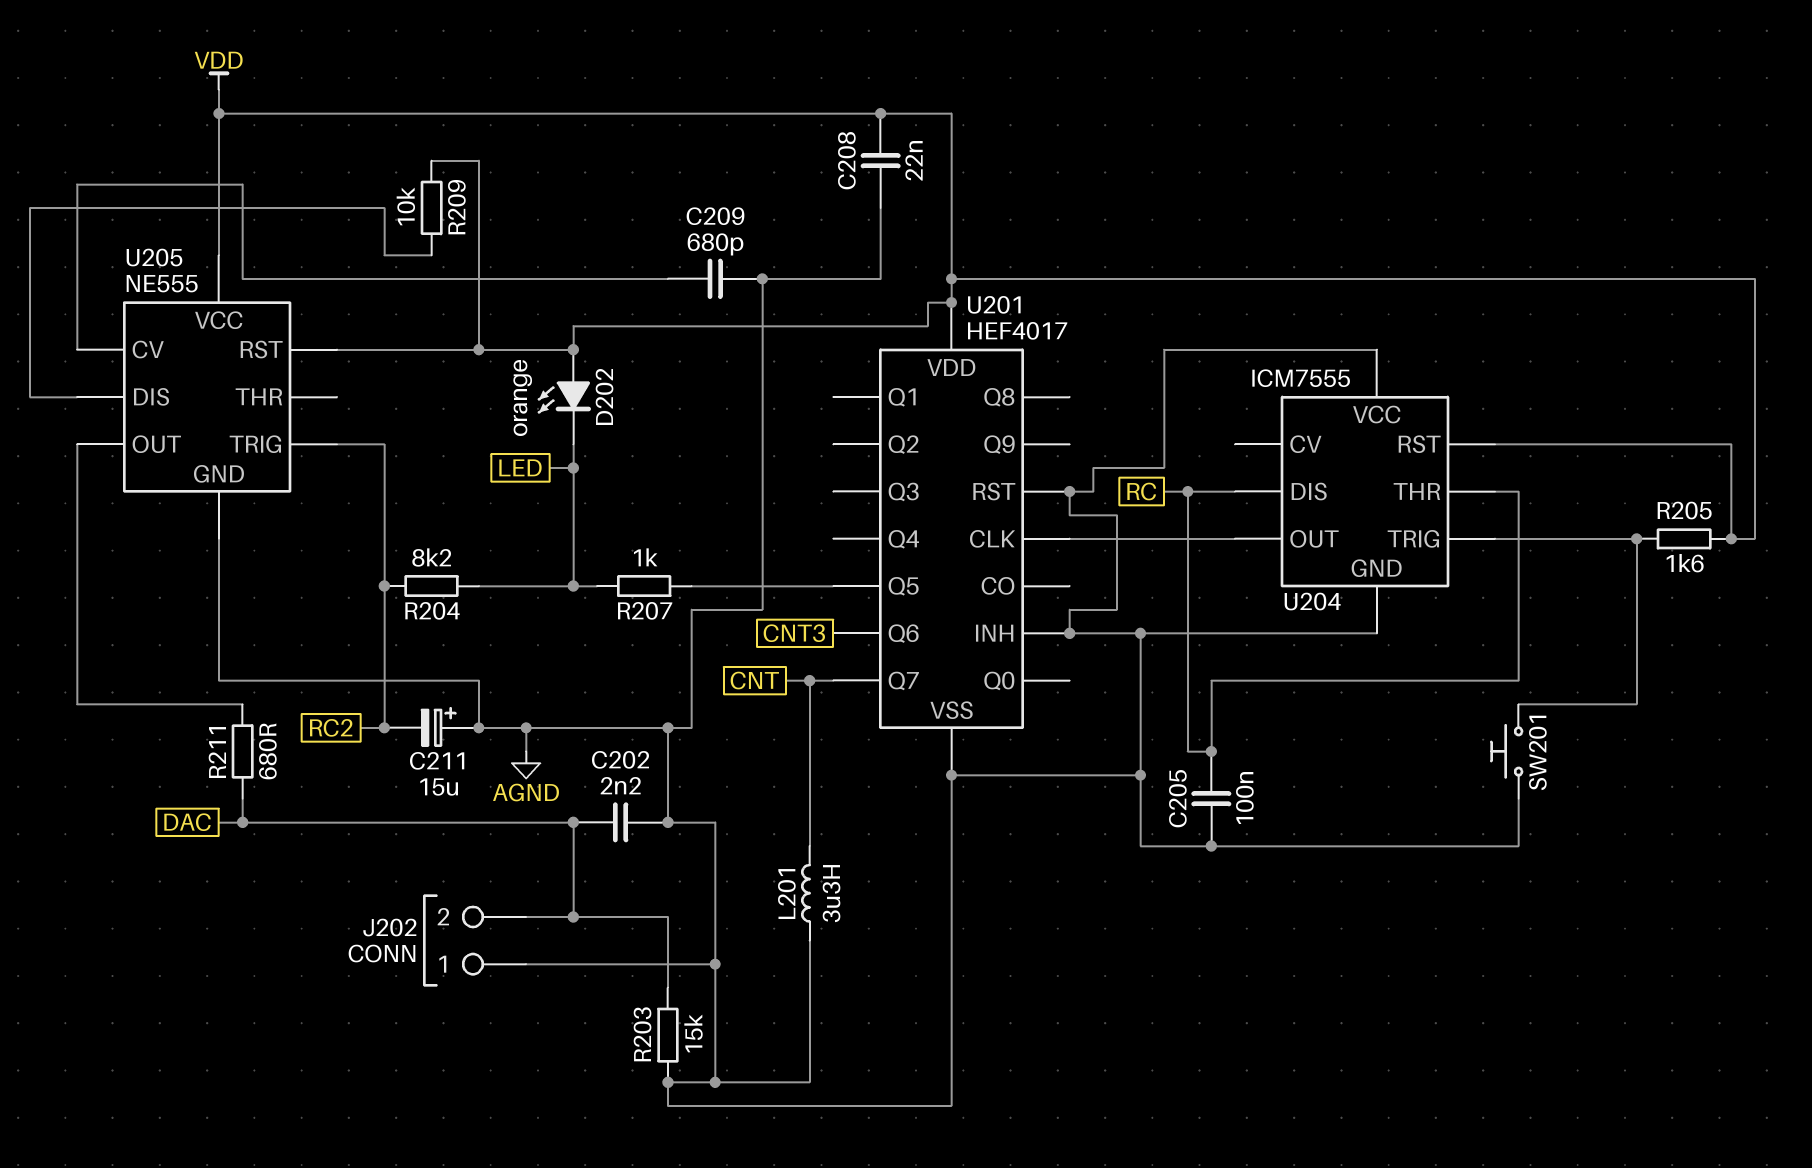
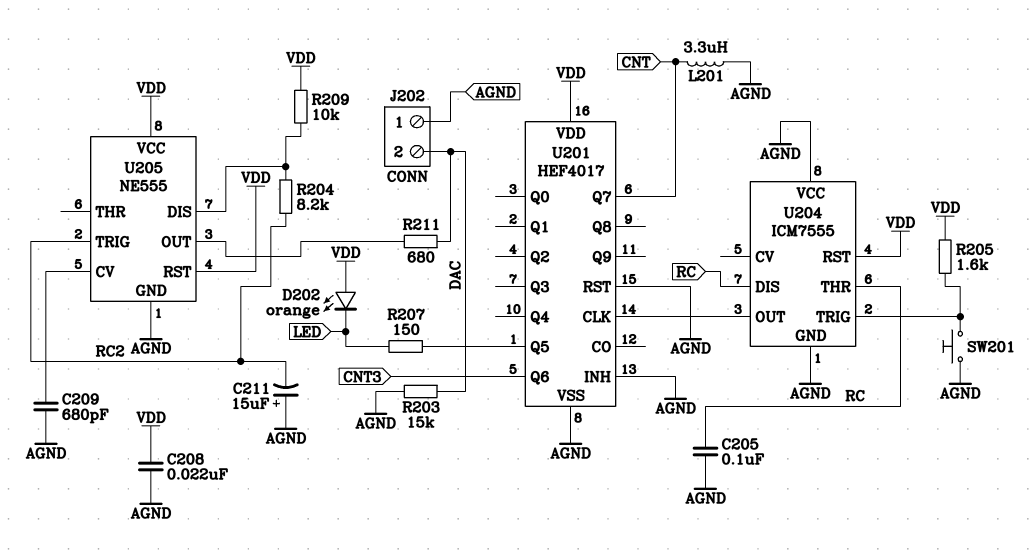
C202: 2.2nF (AGND, DAC) -> none
R204: 8.2k (LED, RC2) -> 8.2k (RC2, U205/DIS)
R207: 1k (LED, U201/Q5) -> 150 (LED, U201/Q5)

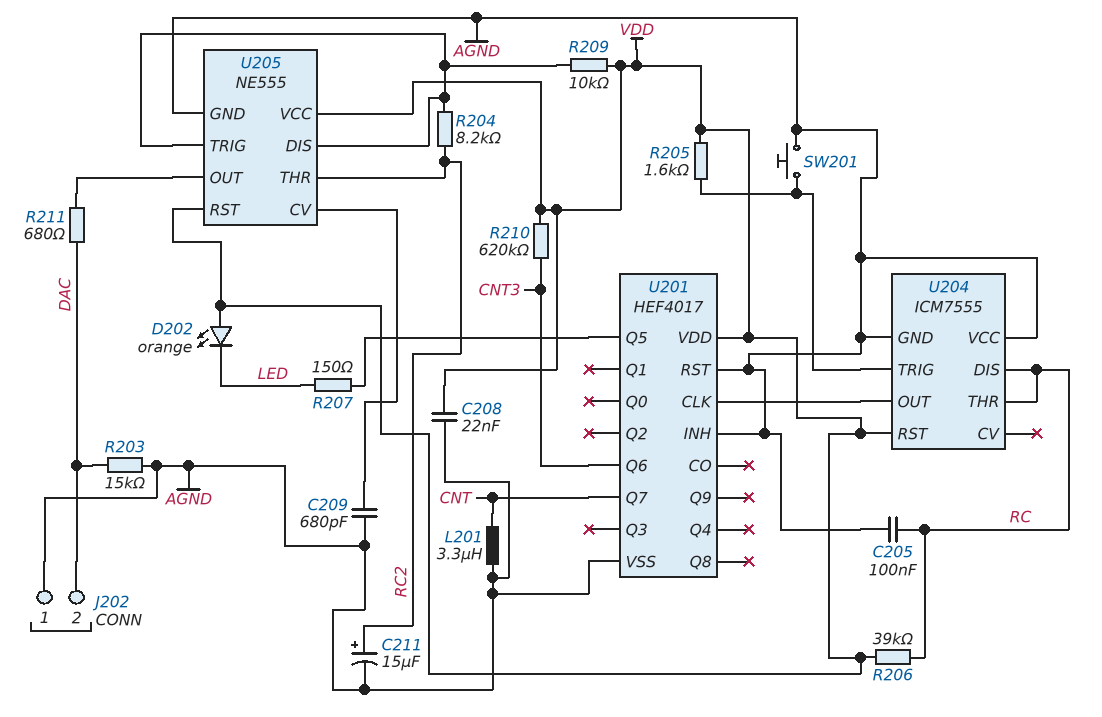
C211: 15uF (plus AGND, minus RC2) -> 15uF (plus RC2, minus AGND)
R206: none -> 39k (RC, VDD)
R210: none -> 620k (CNT3, VDD)
U205 pin THR: none -> RC2
U205 pin TRIG: RC2 -> U205/DIS

